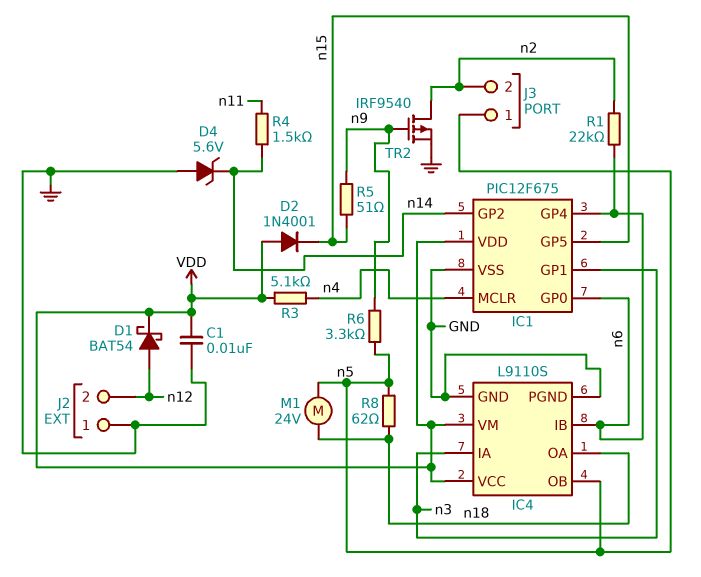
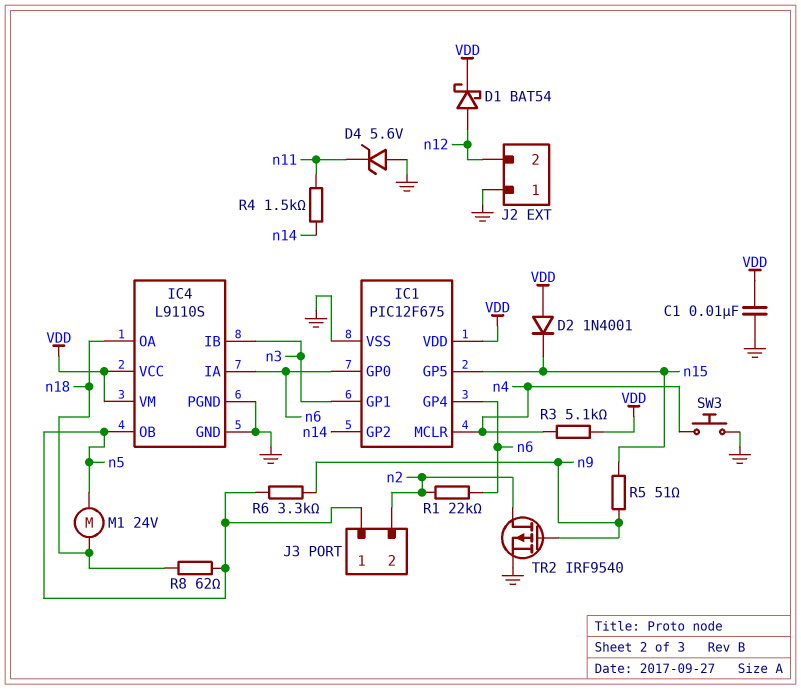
D4: zener 5.6V (A GND, K n14) -> zener 5.6V (A GND, K n11)
IC4 pin IA: n3 -> n6
IC4 pin IB: n6 -> n3
SW3: none -> button (GND, n4)

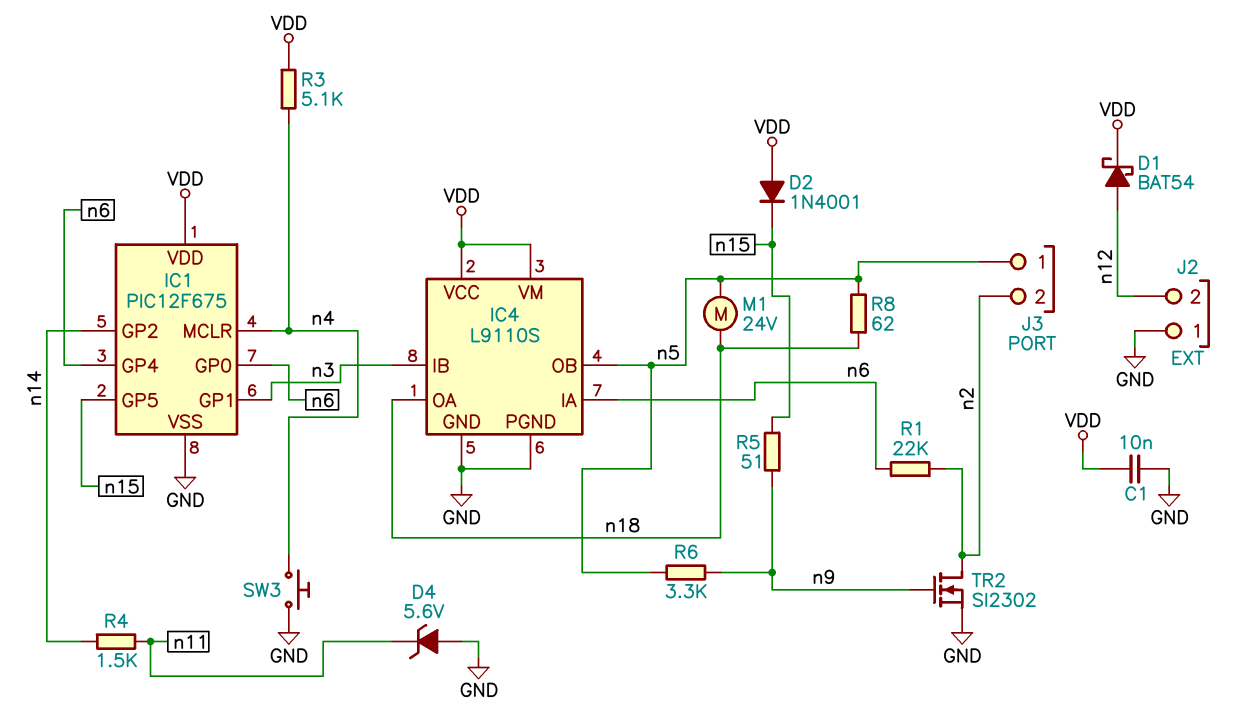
TR2: PMOS IRF9540 (G n9, D n2, S GND) -> NMOS SI2302 (G n9, D n2, S GND)

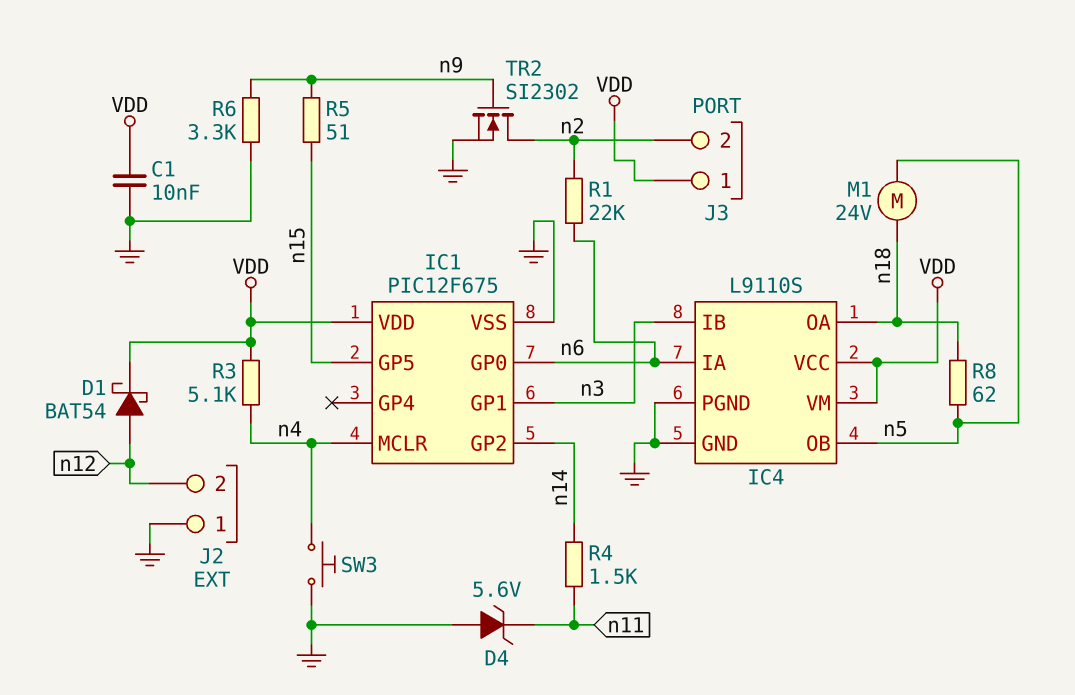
D2: diode 1N4001 (A VDD, K n15) -> none
IC1 pin GP4: n6 -> none
J3 pin 1: n5 -> VDD
R6: 3.3k (n5, n9) -> 3.3k (GND, n9)

